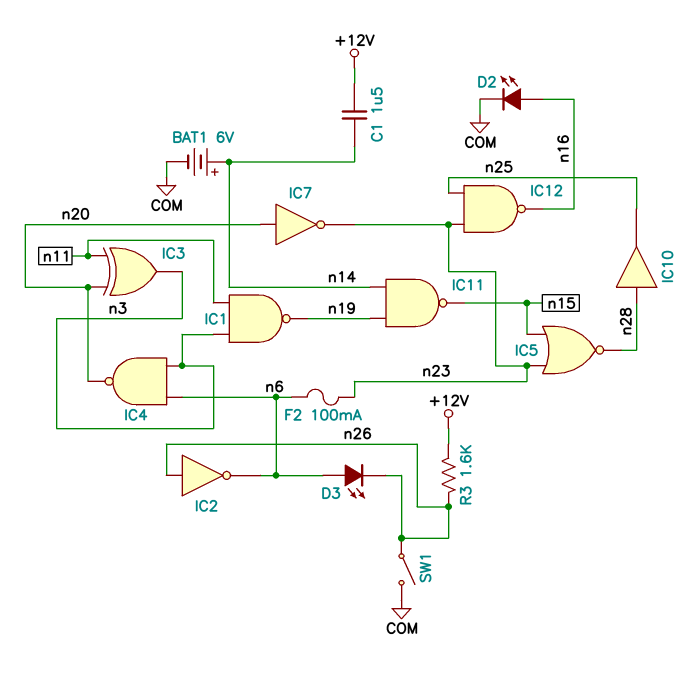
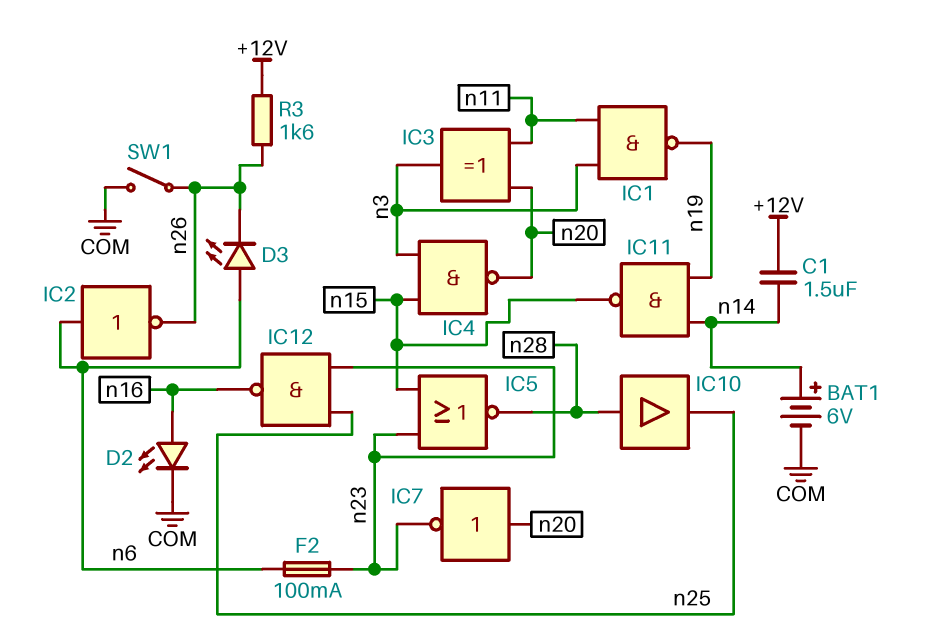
IC2: NOT (in n26, out n6) -> NOT (in n6, out n26)
IC4: NAND (in n3, in n6, out n20) -> NAND (in n3, in n15, out n20)

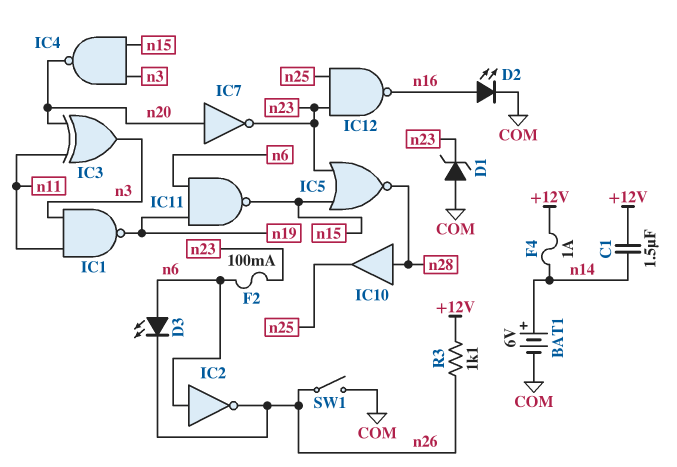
D1: none -> zener (A COM, K n23)
F4: none -> 1A (+12V, n14)
IC11: NAND (in n14, in n19, out n15) -> NAND (in n6, in n19, out n15)
R3: 1.6k (+12V, n26) -> 1.1k (+12V, n26)

